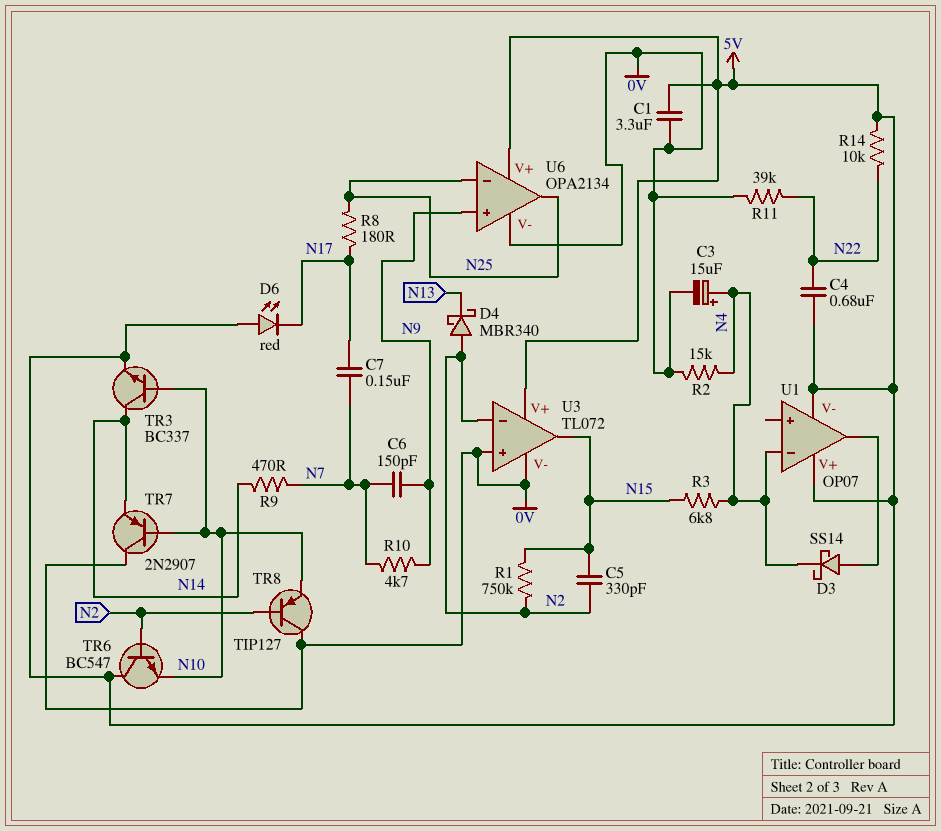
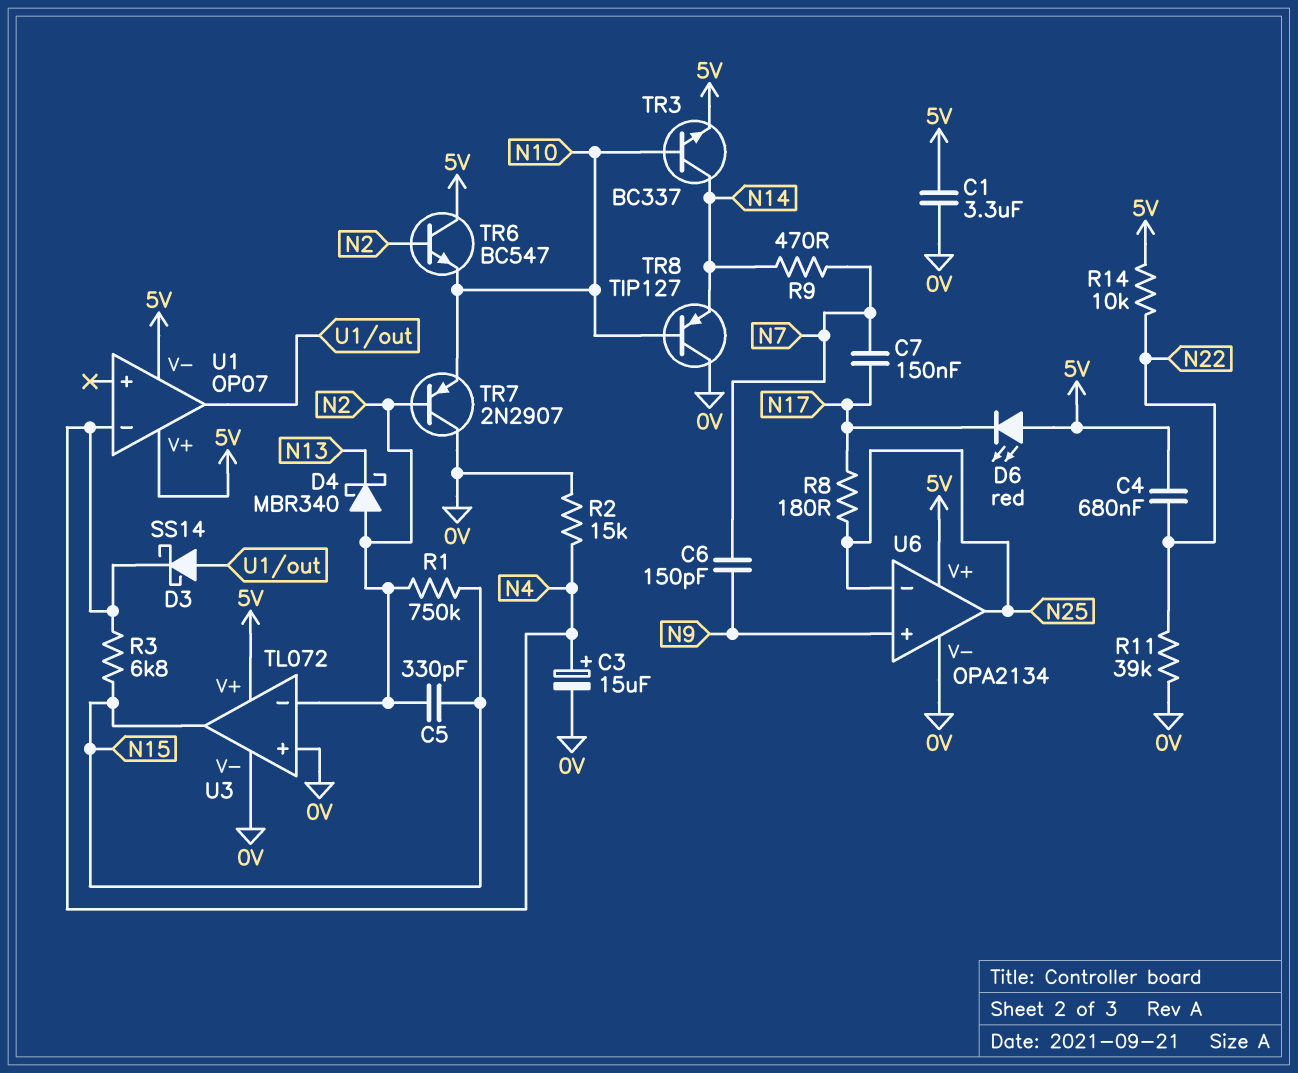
R10: 4.7k (N7, N9) -> none
TR7: PNP 2N2907 (B N10, C 0V, E N14) -> PNP 2N2907 (B N2, C 0V, E N10)
TR8: PNP TIP127 (B N2, C 0V, E N10) -> PNP TIP127 (B N10, C 0V, E N14)

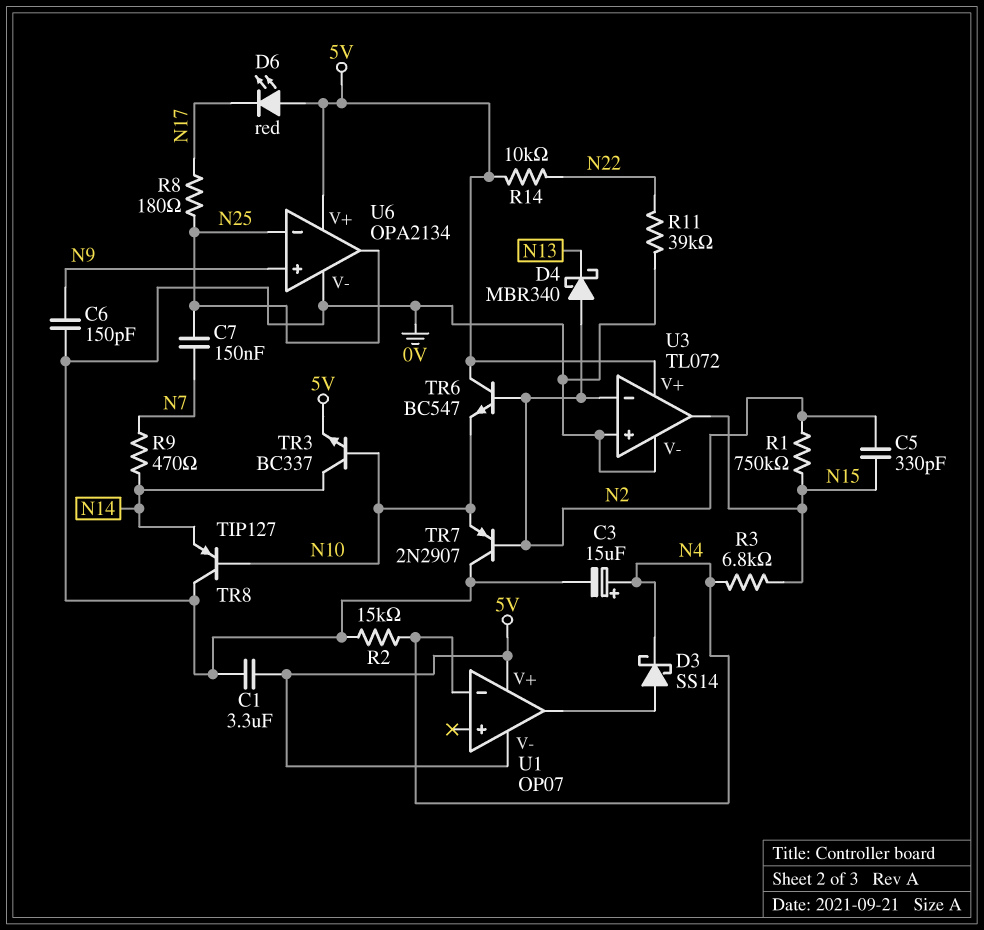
C4: 680nF (5V, N22) -> none
C6: 150pF (N7, N9) -> 150pF (0V, N9)
C7: 150nF (N7, N17) -> 150nF (N7, N25)

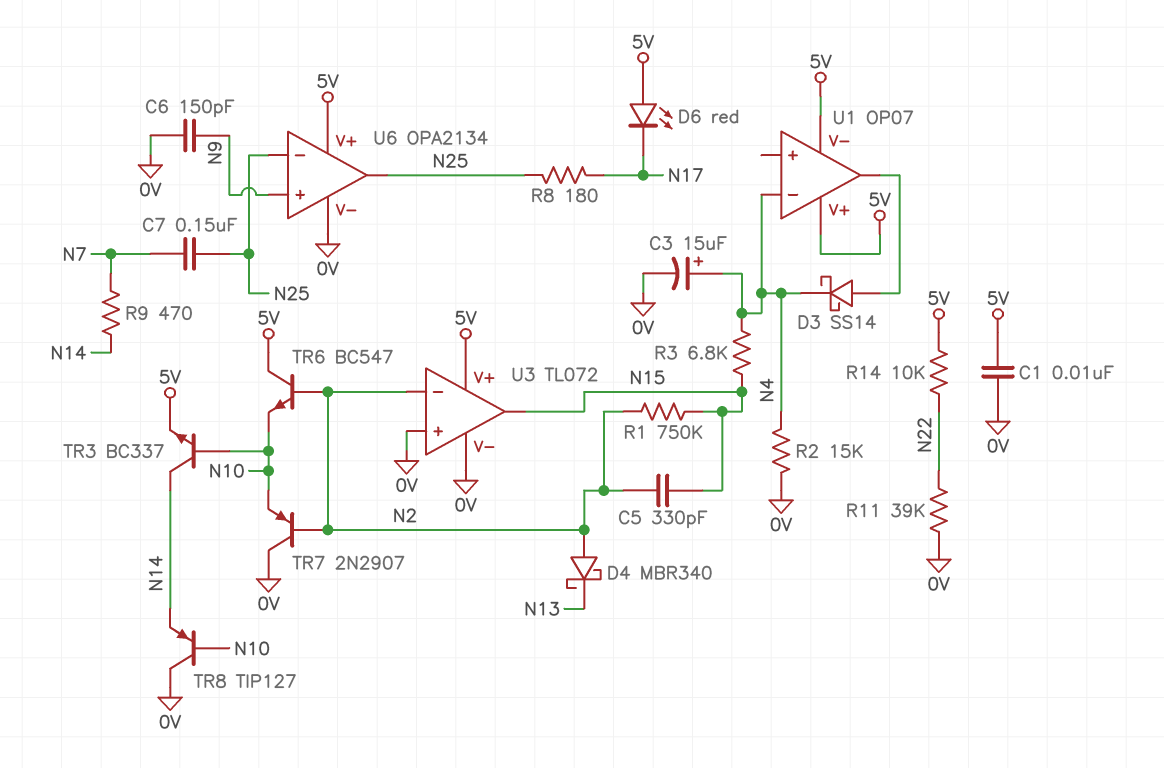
C1: 3.3uF (0V, 5V) -> 10nF (0V, 5V)

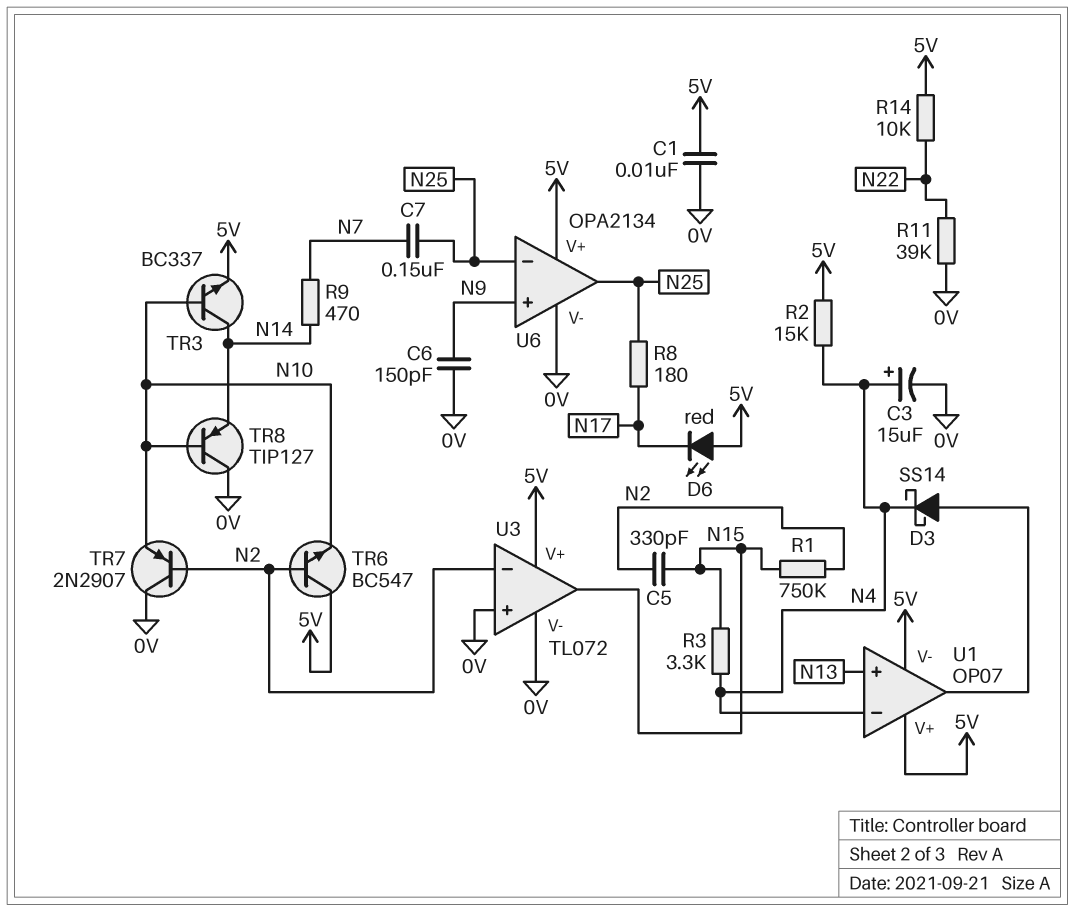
D4: schottky MBR340 (A N2, K N13) -> none
R2: 15k (0V, N4) -> 15k (5V, N4)
R3: 6.8k (N4, N15) -> 3.3k (N4, N15)
U1 pin in+: none -> N13

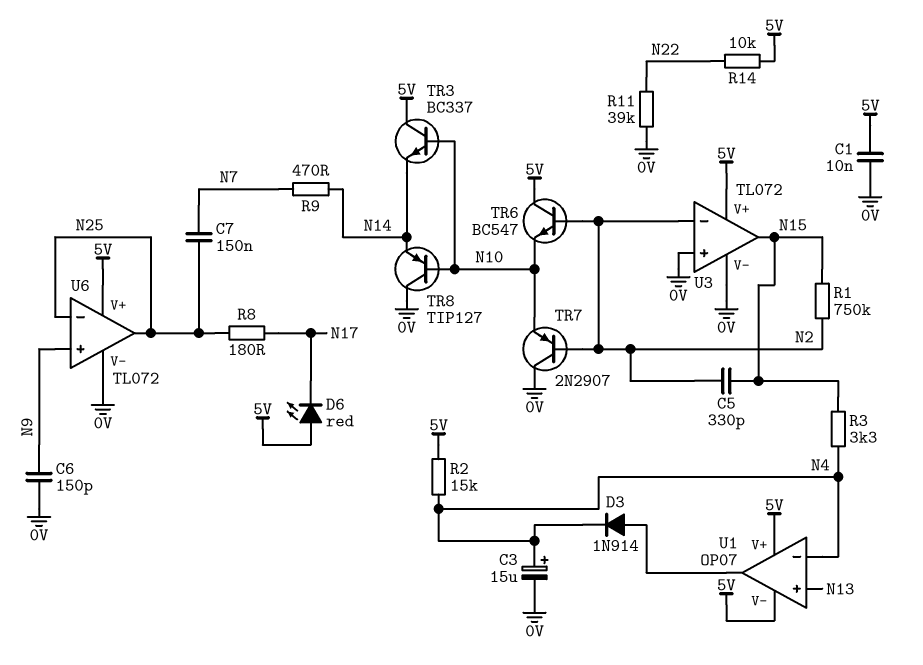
D3: schottky SS14 (A U1/out, K N4) -> diode 1N914 (A U1/out, K N4)
TR3: NPN BC337 (B N10, C N14, E 5V) -> NPN BC337 (B N10, C 5V, E N14)
U6: OPA2134 -> TL072

